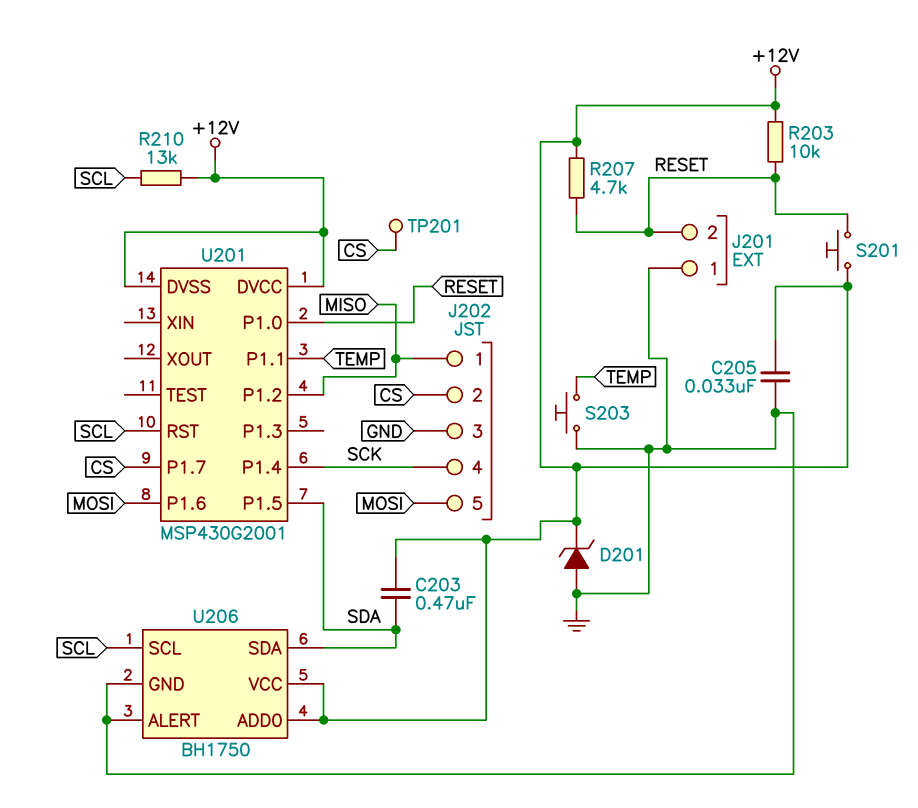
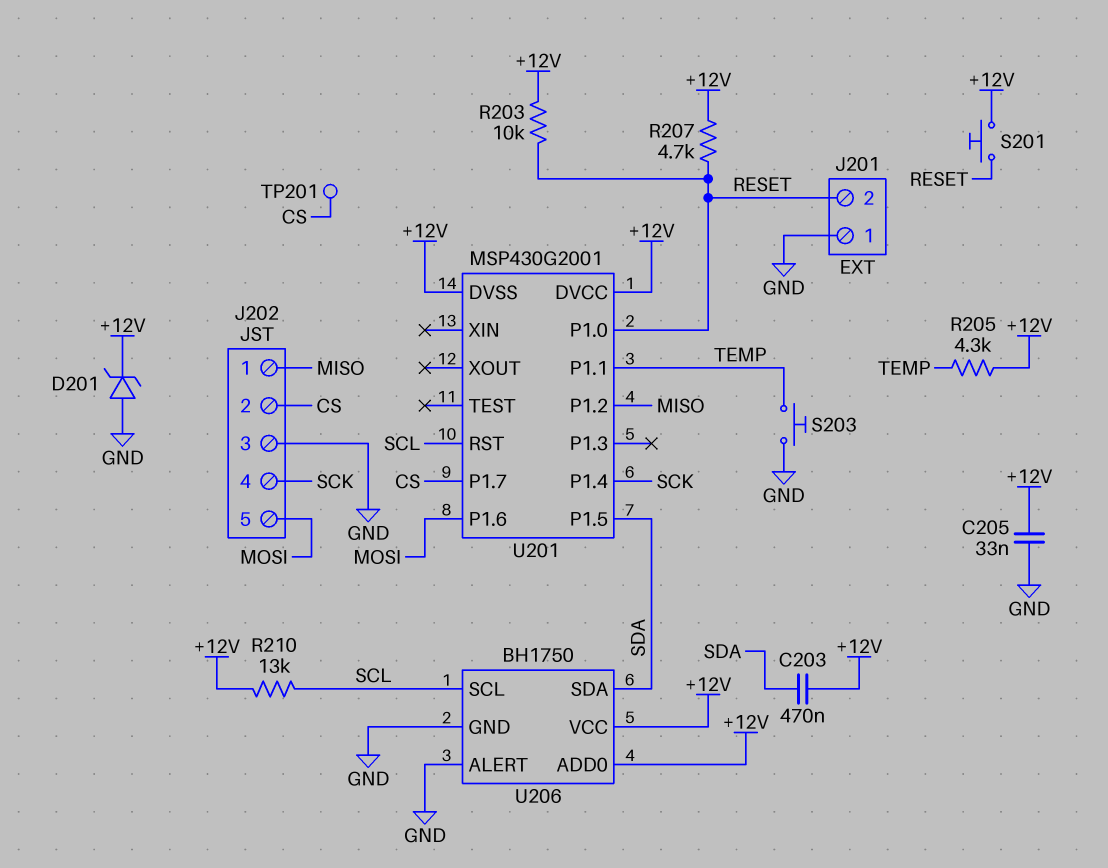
R205: none -> 4.3k (+12V, TEMP)

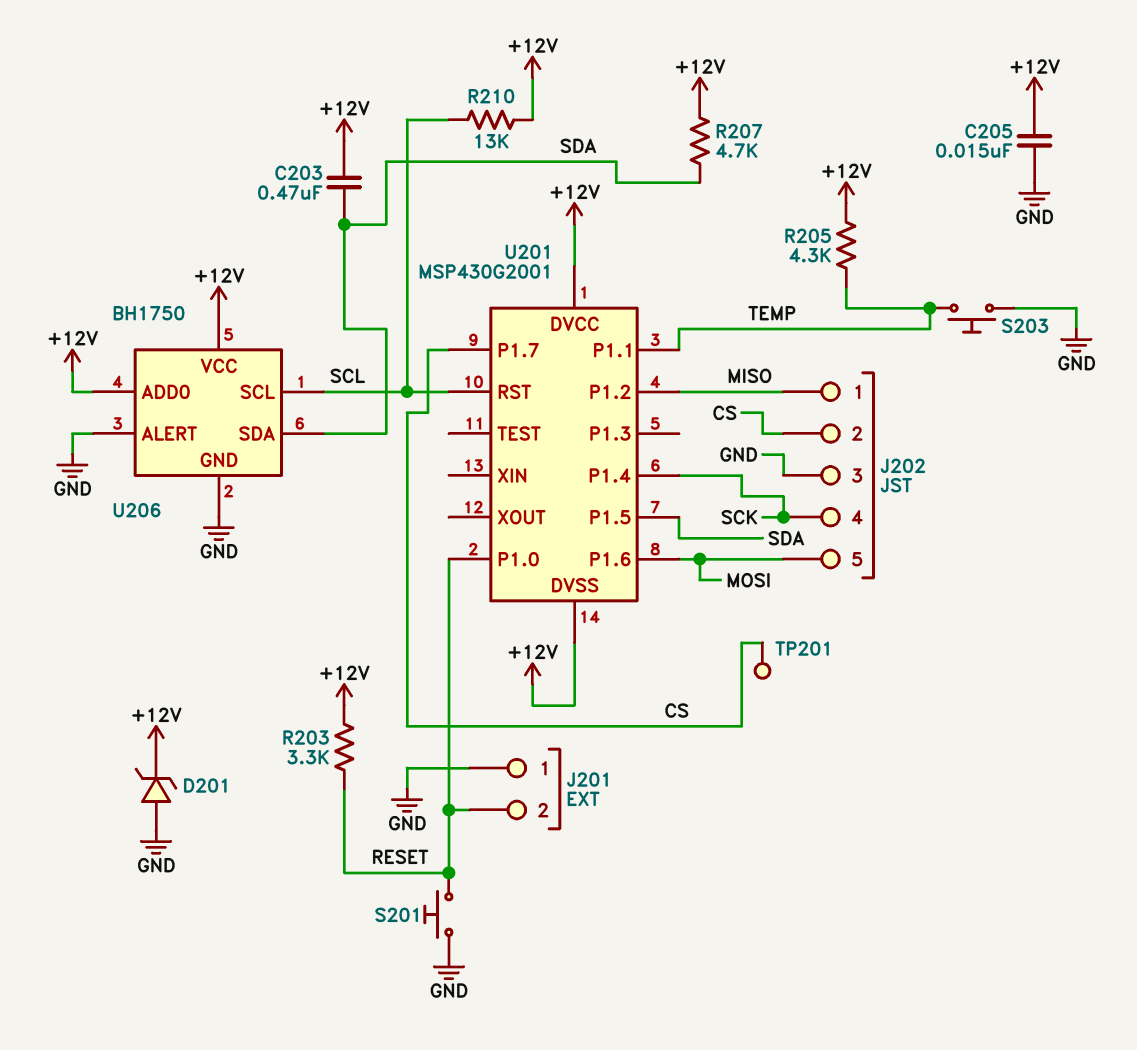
C205: 33nF (+12V, GND) -> 15nF (+12V, GND)
R203: 10k (+12V, RESET) -> 3.3k (+12V, RESET)
R207: 4.7k (+12V, RESET) -> 4.7k (+12V, SDA)
S201: button (+12V, RESET) -> button (GND, RESET)

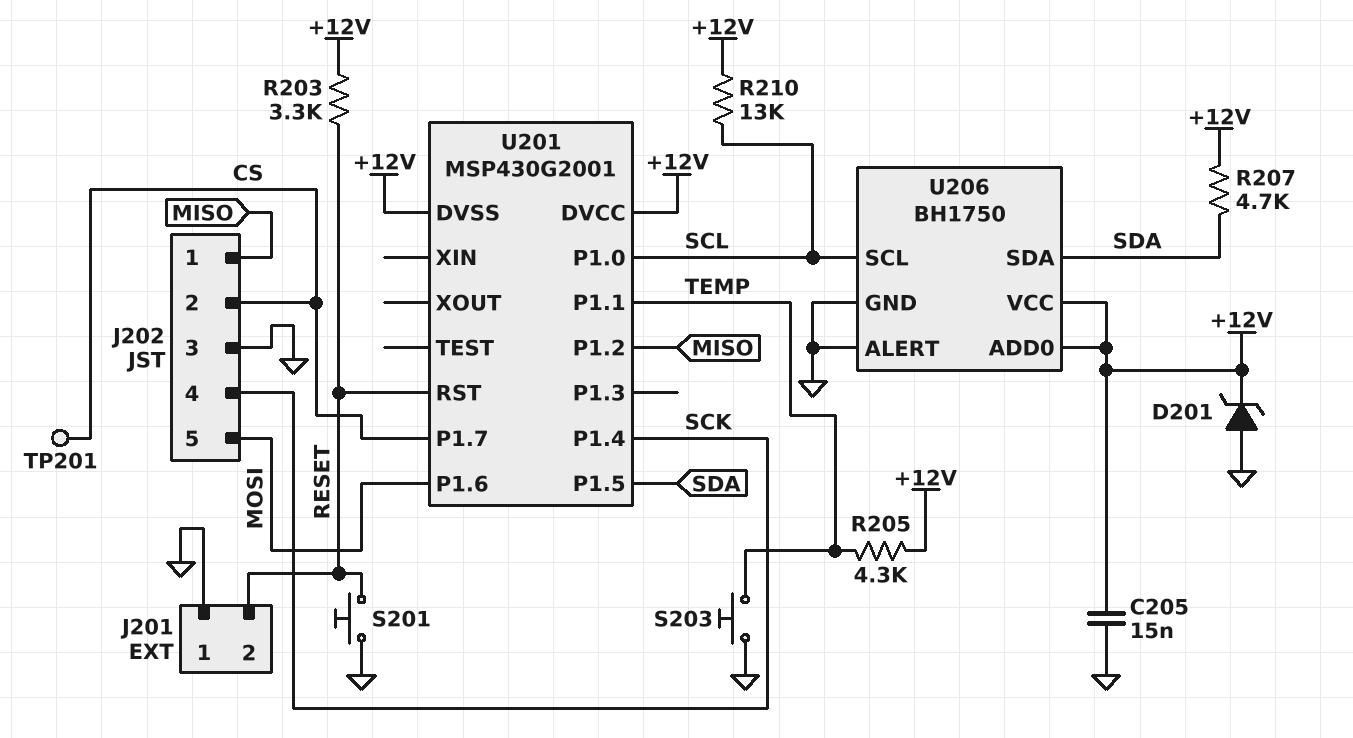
C203: 470nF (+12V, SDA) -> none
U201 pin P1.0: RESET -> SCL
U201 pin RST: SCL -> RESET

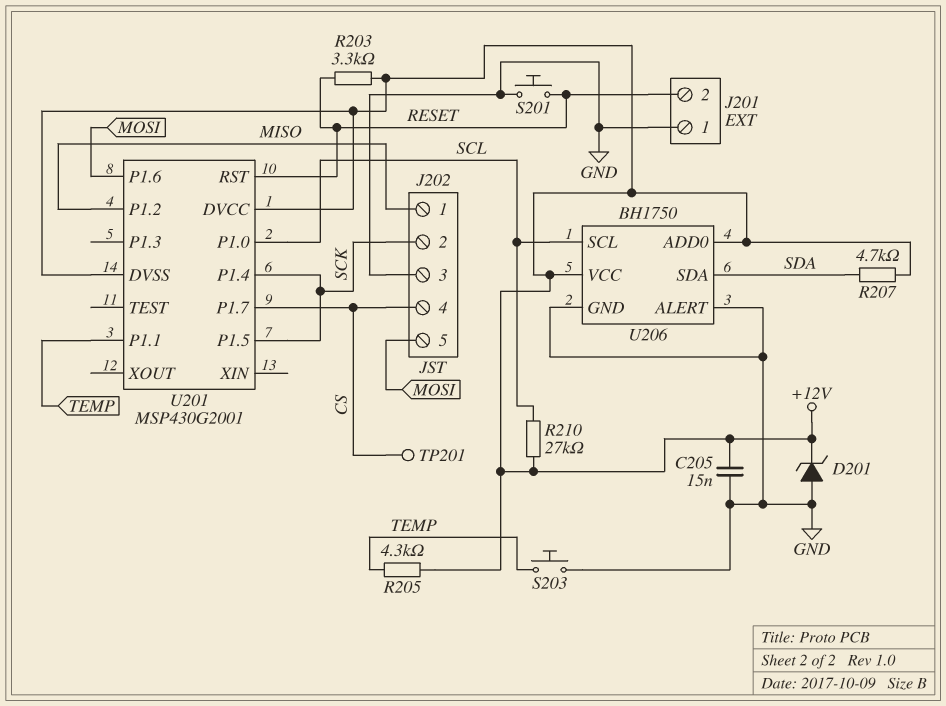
J202 pin 2: CS -> SCK
J202 pin 4: SCK -> CS
R210: 13k (+12V, SCL) -> 27k (+12V, SCL)
U201 pin P1.5: SDA -> SCK

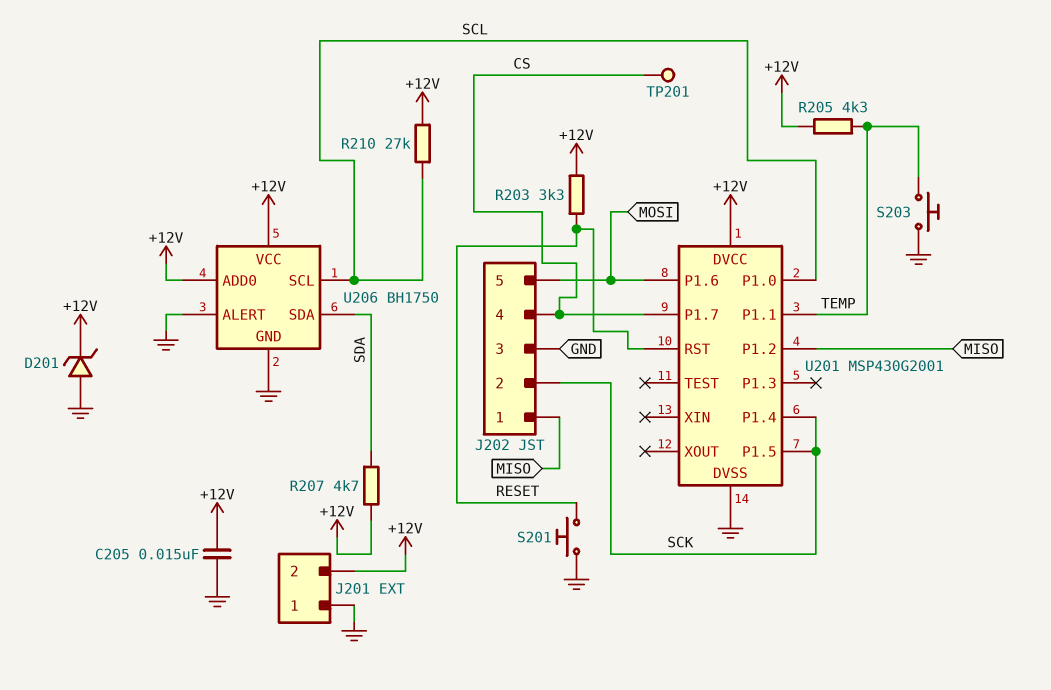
J201 pin 2: RESET -> +12V
U201 pin DVSS: +12V -> GND

